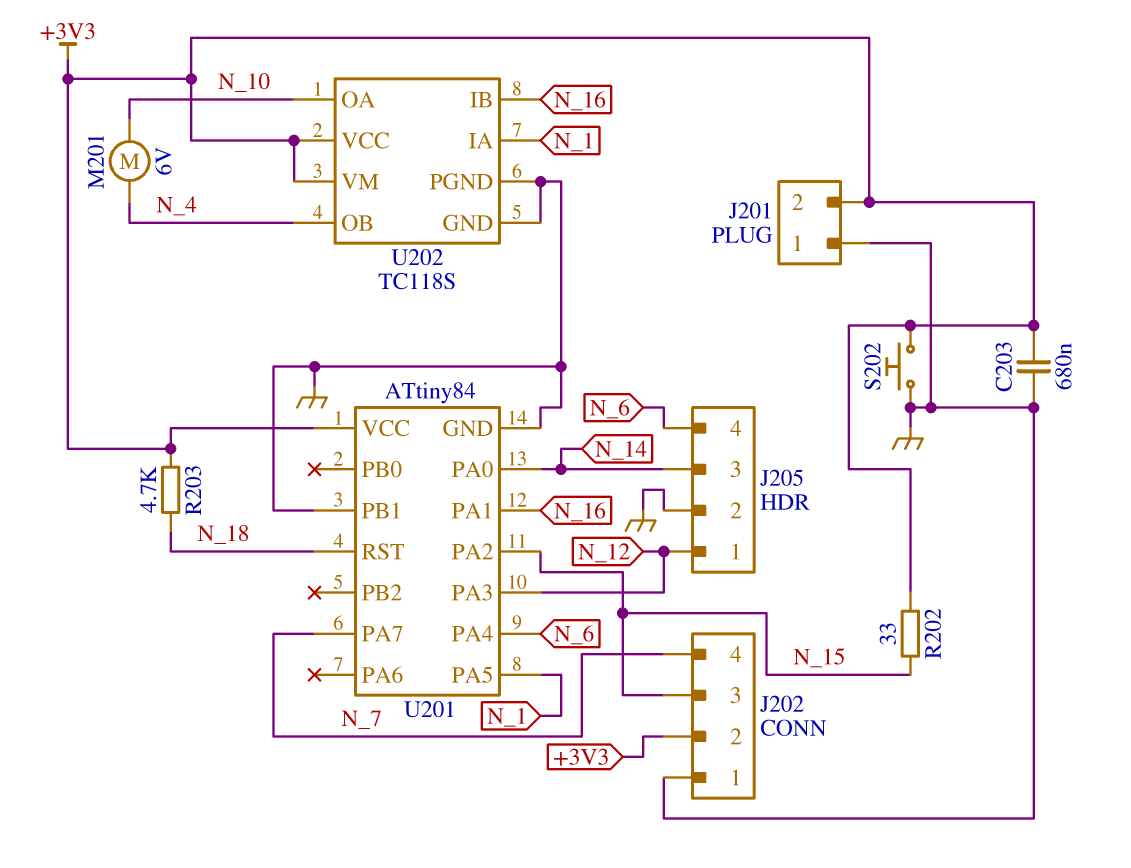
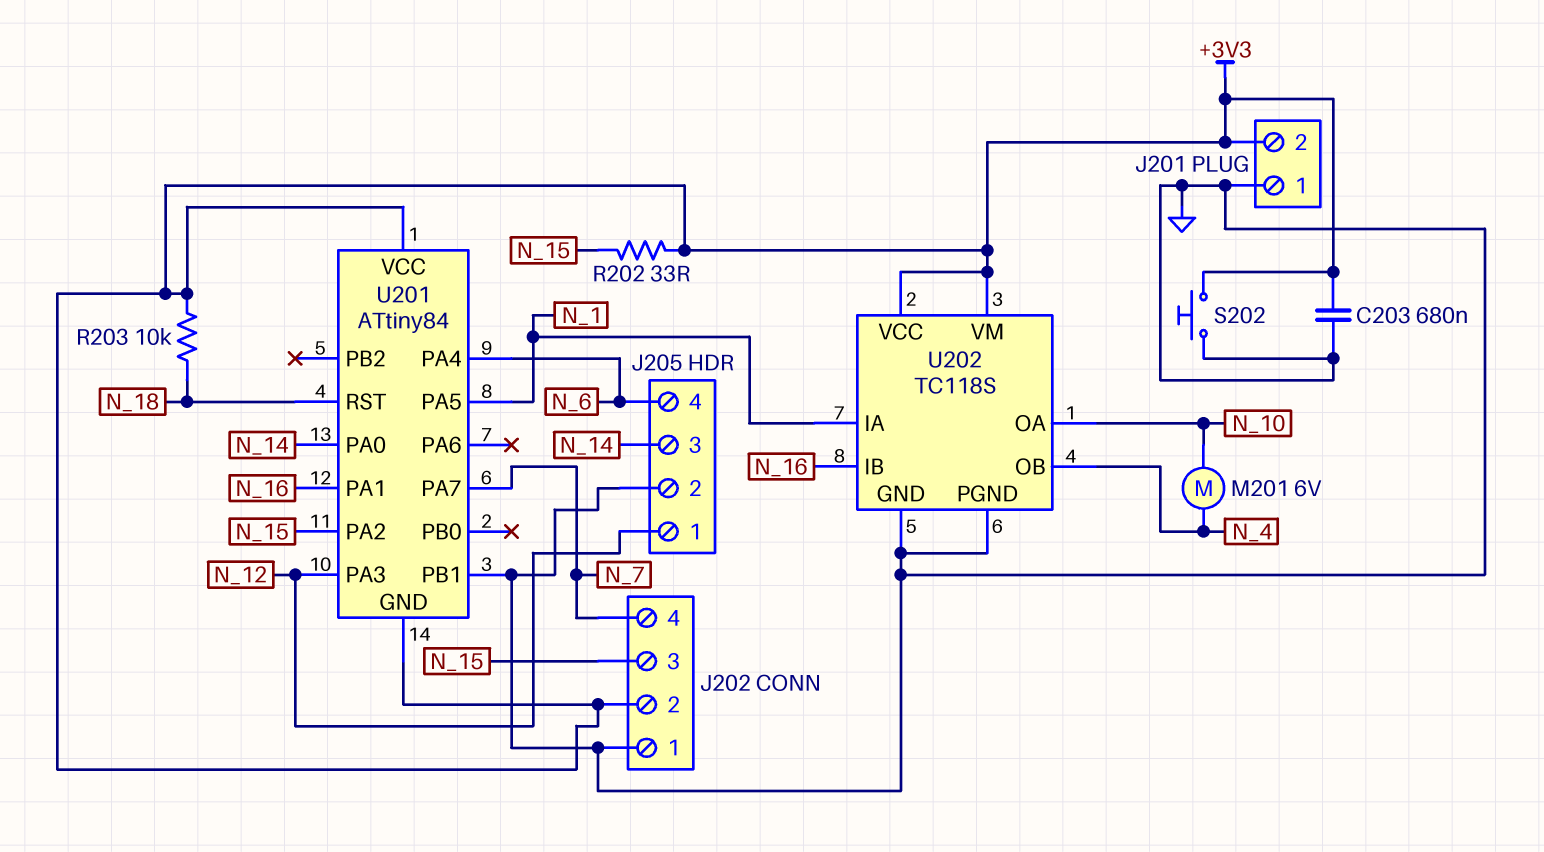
R203: 4.7k (+3V3, N_18) -> 10k (+3V3, N_18)
U201 pin GND: GND -> +3V3

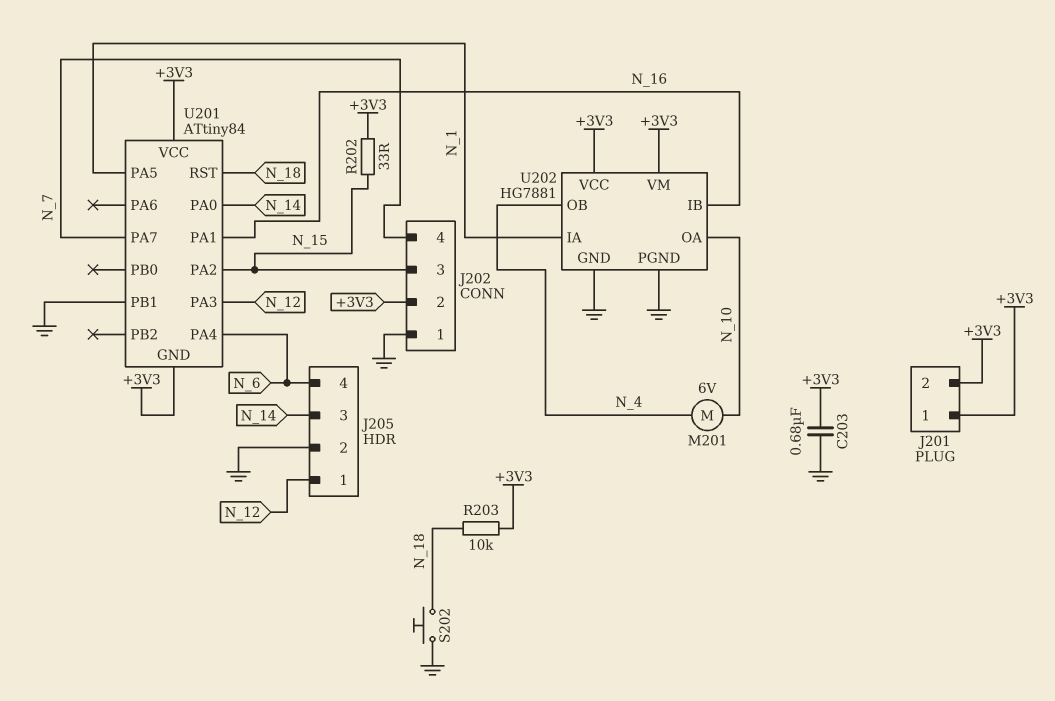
J201 pin 1: GND -> +3V3
S202: button (+3V3, GND) -> button (GND, N_18)
U202: TC118S -> HG7881

